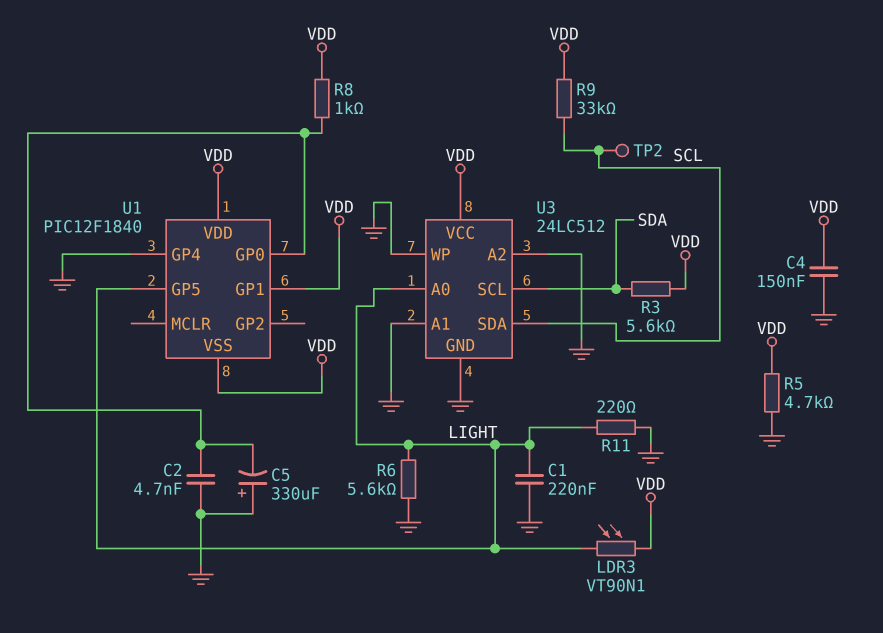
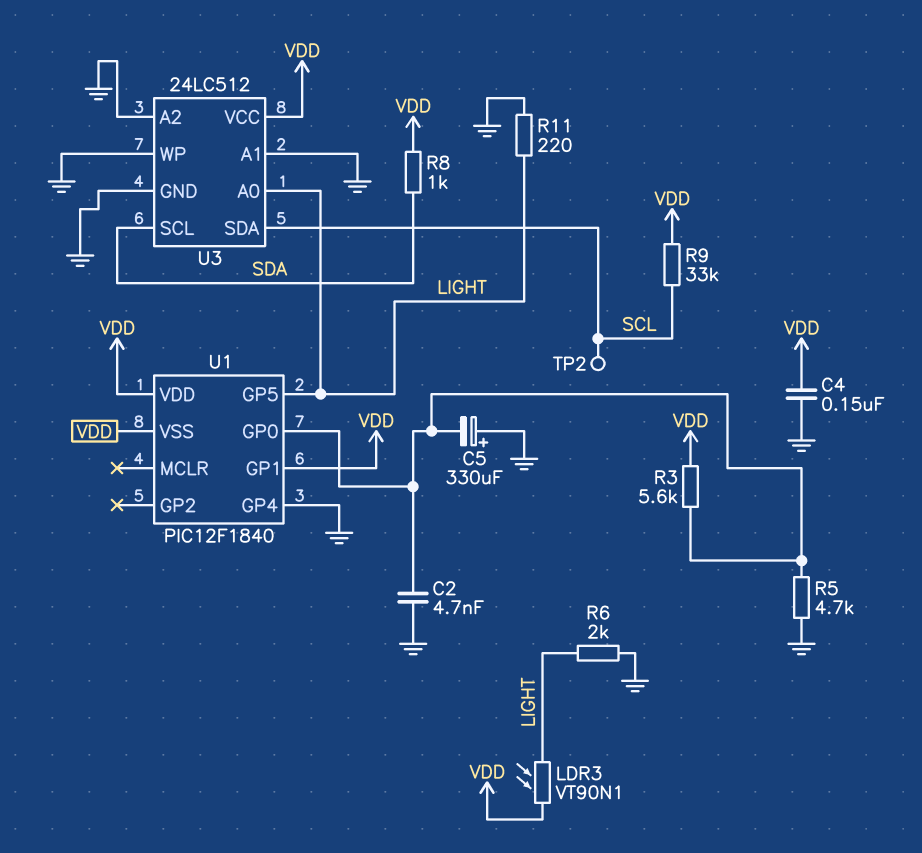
C1: 220nF (GND, LIGHT) -> none
R3: 5.6k (SDA, VDD) -> 5.6k (U1/GP0, VDD)
R5: 4.7k (GND, VDD) -> 4.7k (GND, U1/GP0)
R6: 5.6k (GND, LIGHT) -> 2k (GND, LIGHT)
R8: 1k (U1/GP0, VDD) -> 1k (SDA, VDD)

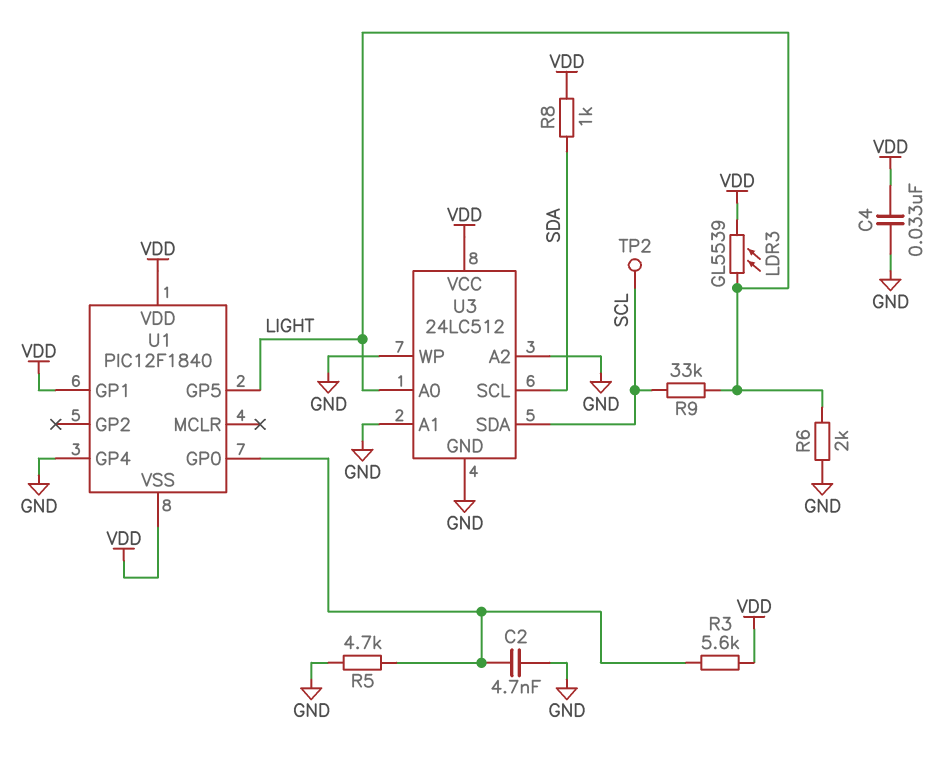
C4: 150nF (GND, VDD) -> 33nF (GND, VDD)
C5: 330uF (plus GND, minus U1/GP0) -> none
LDR3: VT90N1 (LIGHT, VDD) -> GL5539 (LIGHT, VDD)
R9: 33k (SCL, VDD) -> 33k (LIGHT, SCL)
R11: 220 (GND, LIGHT) -> none

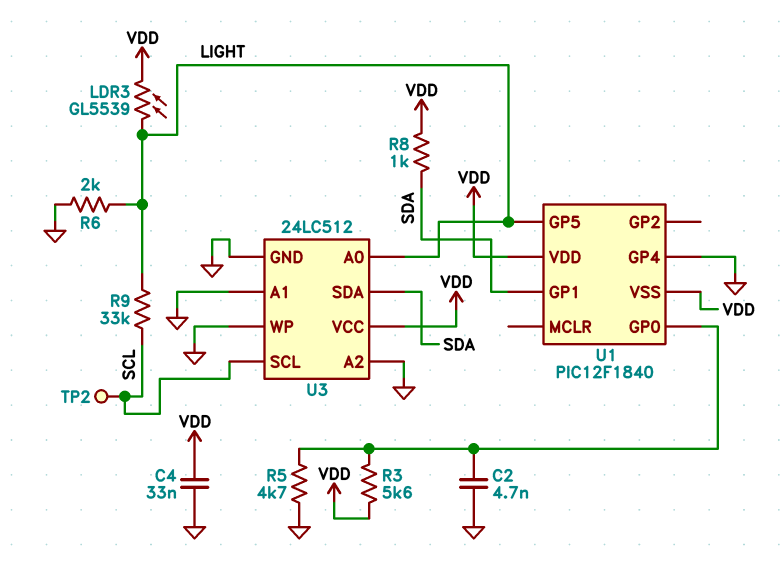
U1 pin GP1: VDD -> SDA
U3 pin SCL: SDA -> SCL
U3 pin SDA: SCL -> SDA

